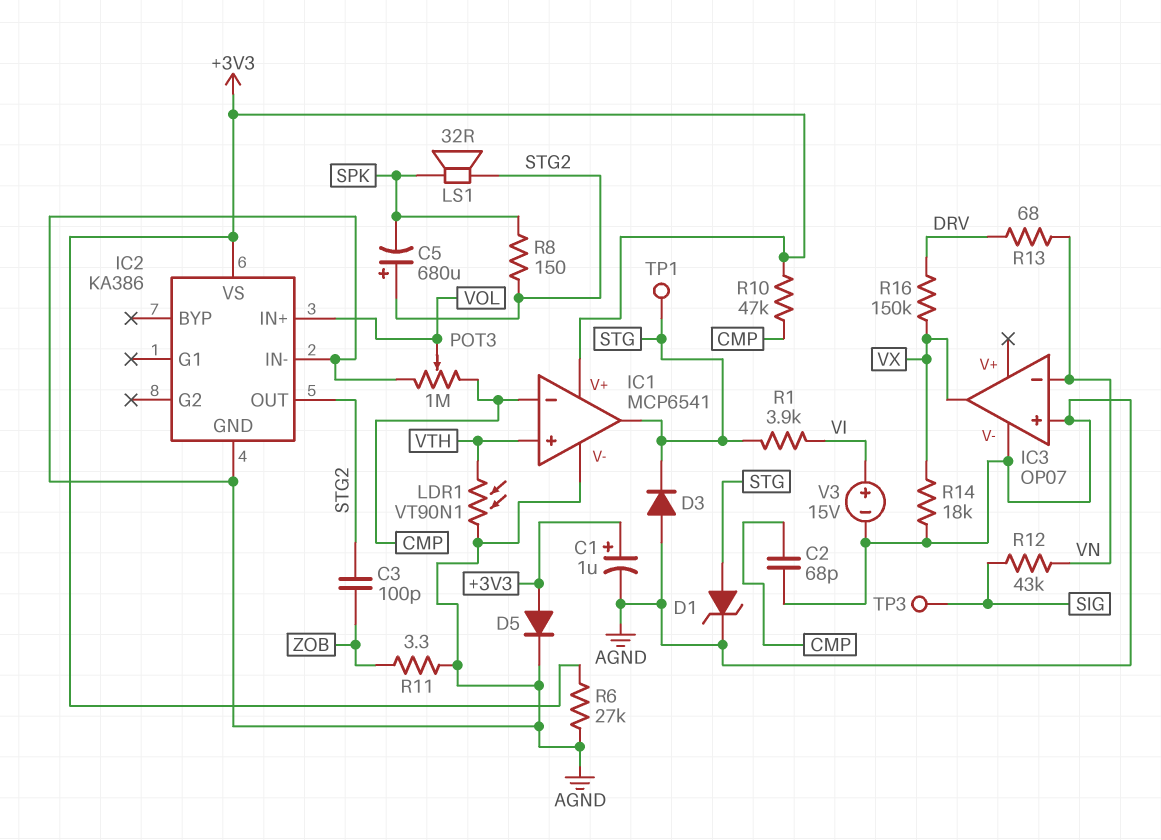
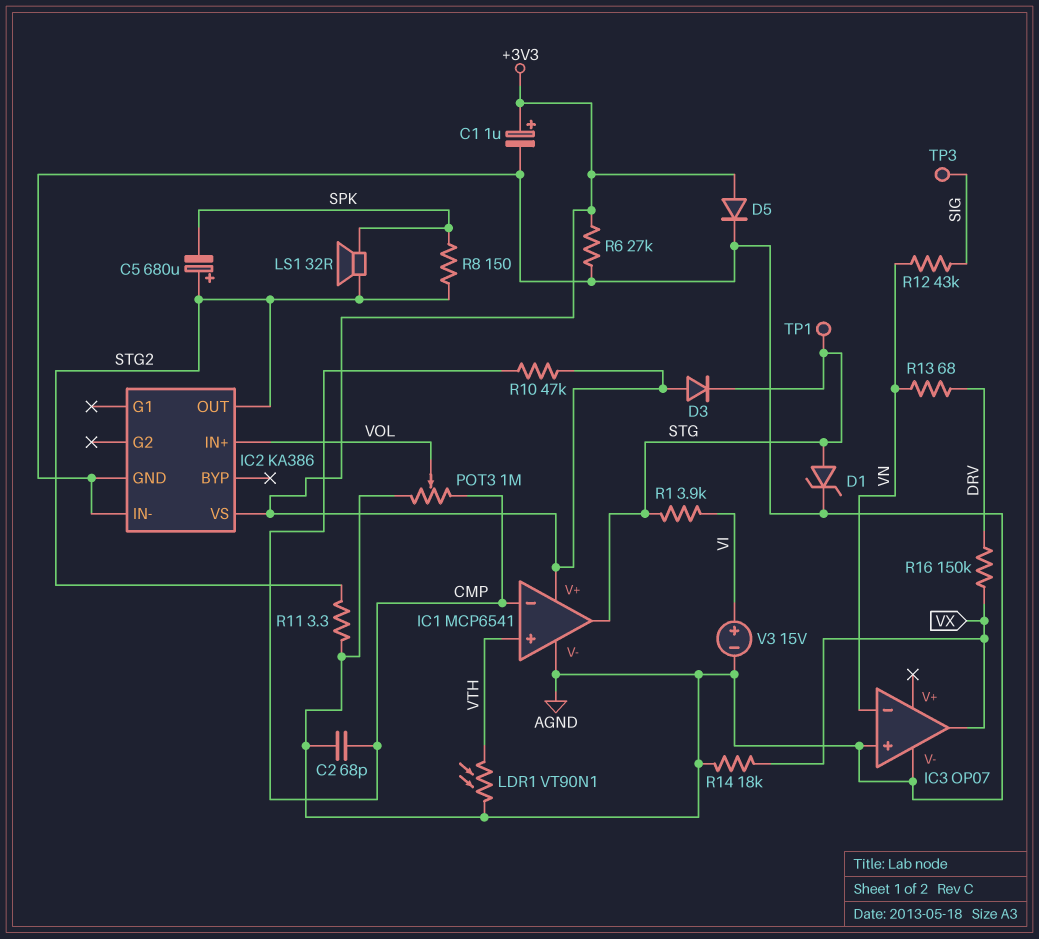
C3: 100pF (STG2, ZOB) -> none
D3: diode (A AGND, K STG) -> diode (A +3V3, K STG)
R11: 3.3 (AGND, ZOB) -> 3.3 (AGND, STG2)

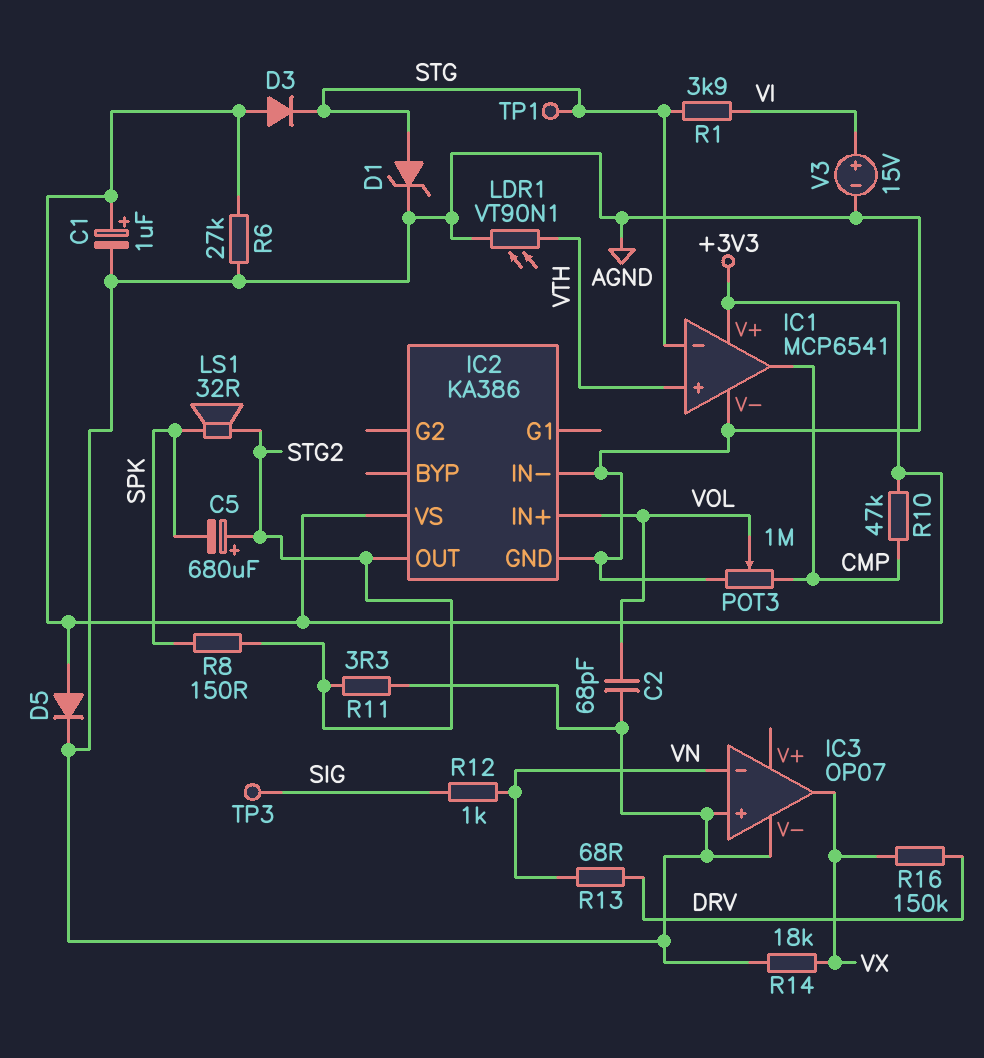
C2: 68pF (AGND, CMP) -> 68pF (AGND, VOL)
IC1 pin in-: CMP -> STG
IC1 pin out: STG -> CMP
R12: 43k (SIG, VN) -> 1k (SIG, VN)

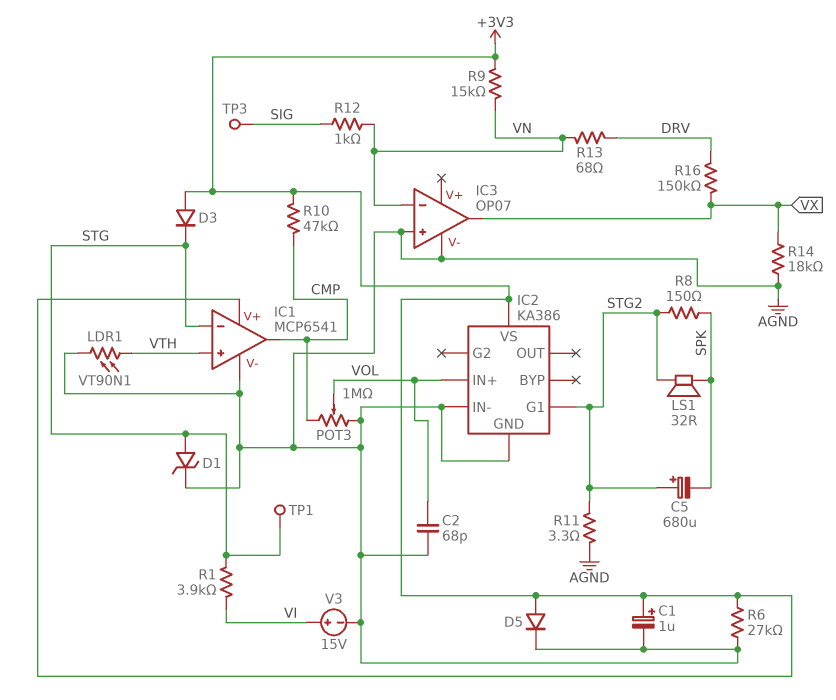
IC2 pin G1: none -> STG2
IC2 pin OUT: STG2 -> none
R9: none -> 15k (+3V3, VN)

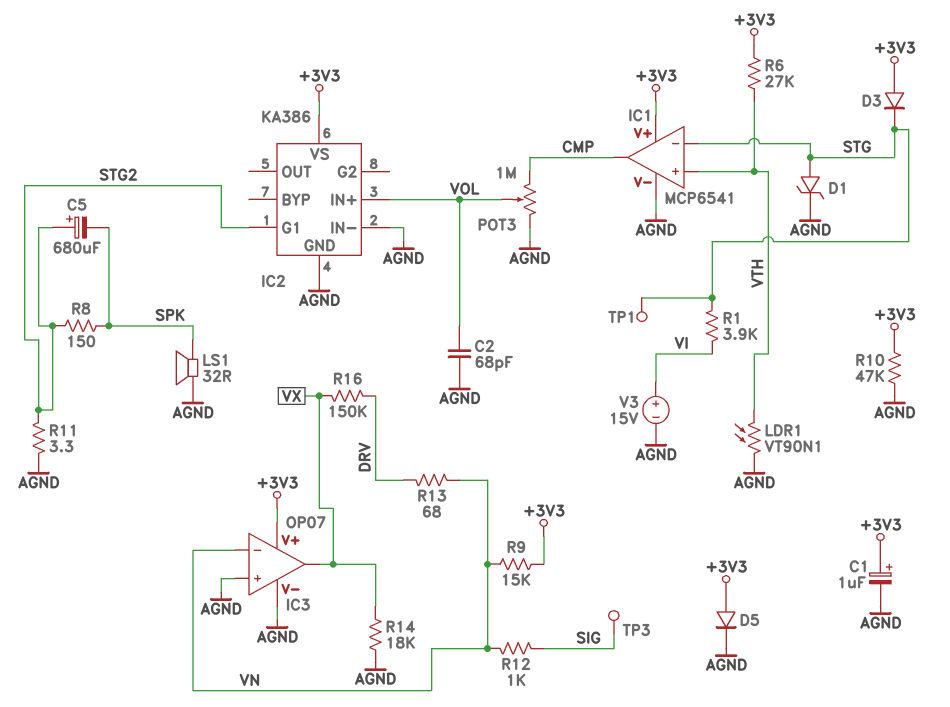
IC3 pin V+: none -> +3V3
LS1: speaker 32R (SPK, STG2) -> speaker 32R (AGND, SPK)
R6: 27k (+3V3, AGND) -> 27k (+3V3, VTH)
R10: 47k (+3V3, CMP) -> 47k (+3V3, AGND)

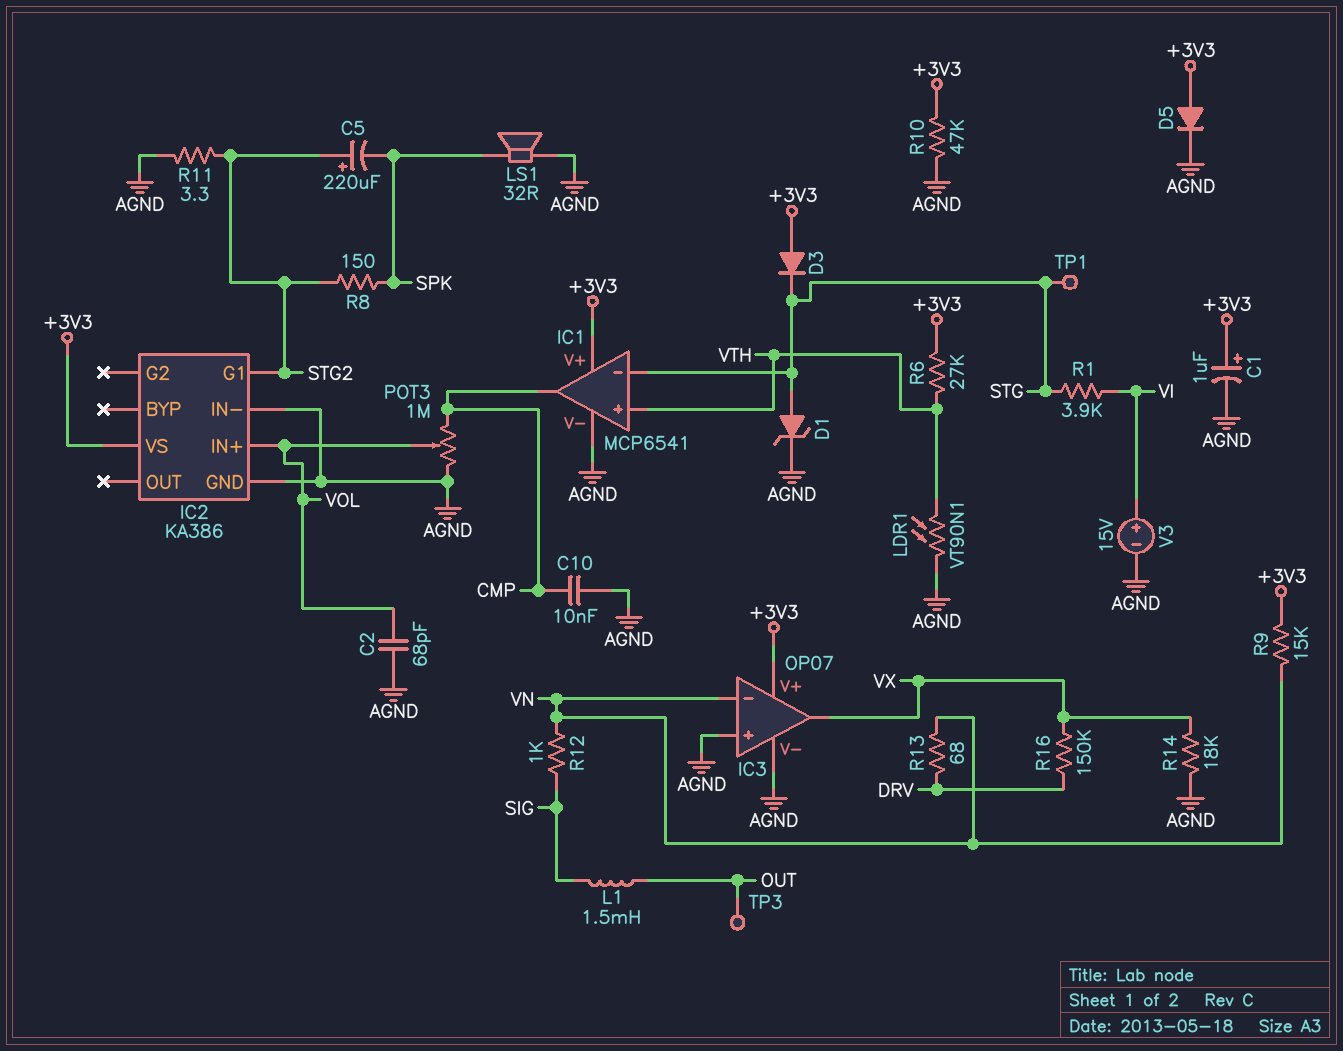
C5: 680uF (plus STG2, minus SPK) -> 220uF (plus STG2, minus SPK)
C10: none -> 10nF (AGND, CMP)
L1: none -> 1.5mH (OUT, SIG)
TP3: test point (SIG) -> test point (OUT)

